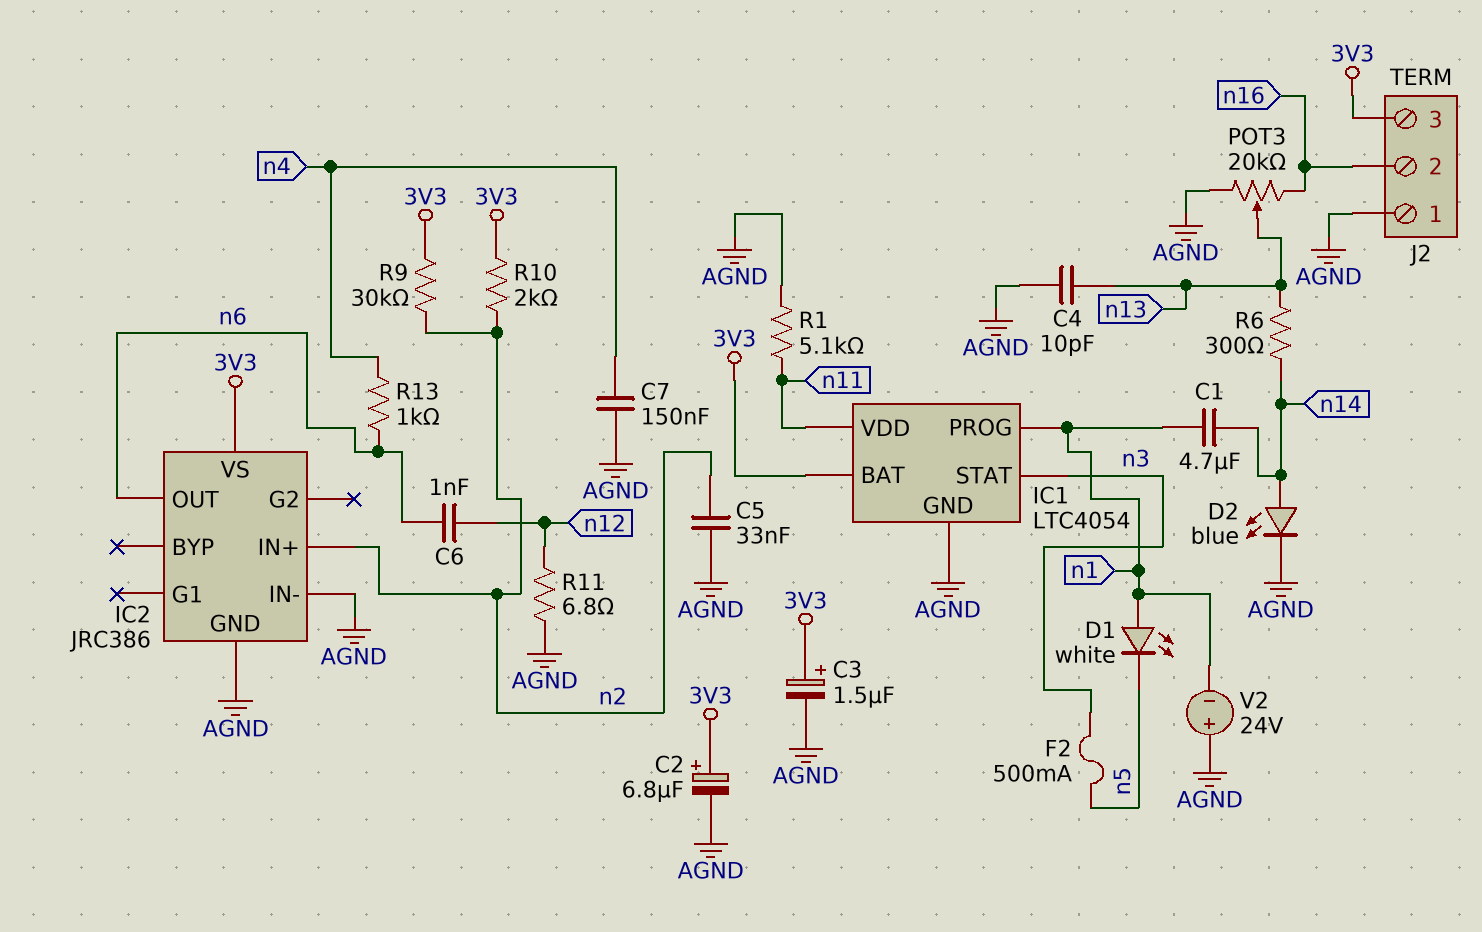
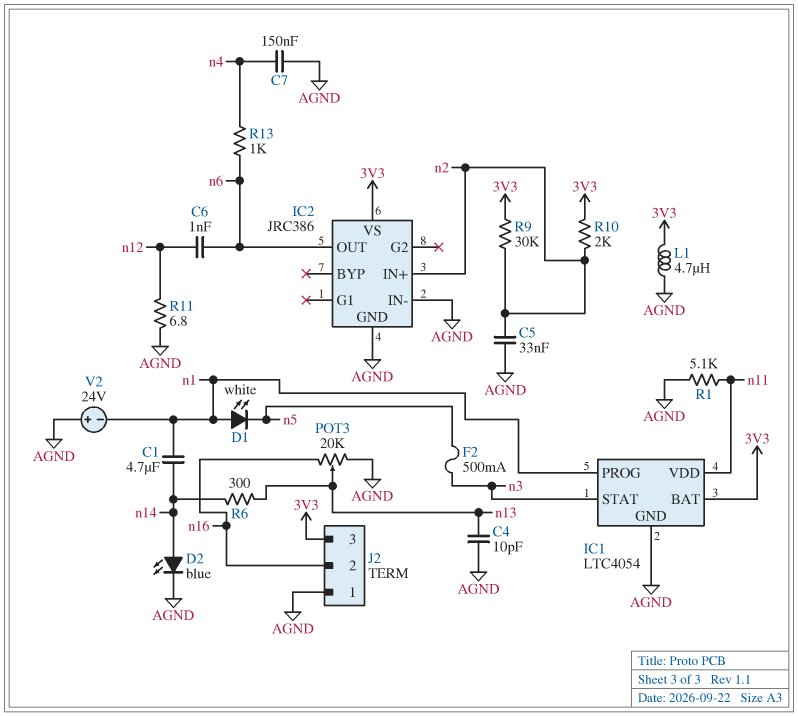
C2: 6.8uF (plus 3V3, minus AGND) -> none
C3: 1.5uF (plus 3V3, minus AGND) -> none
L1: none -> 4.7uH (3V3, AGND)

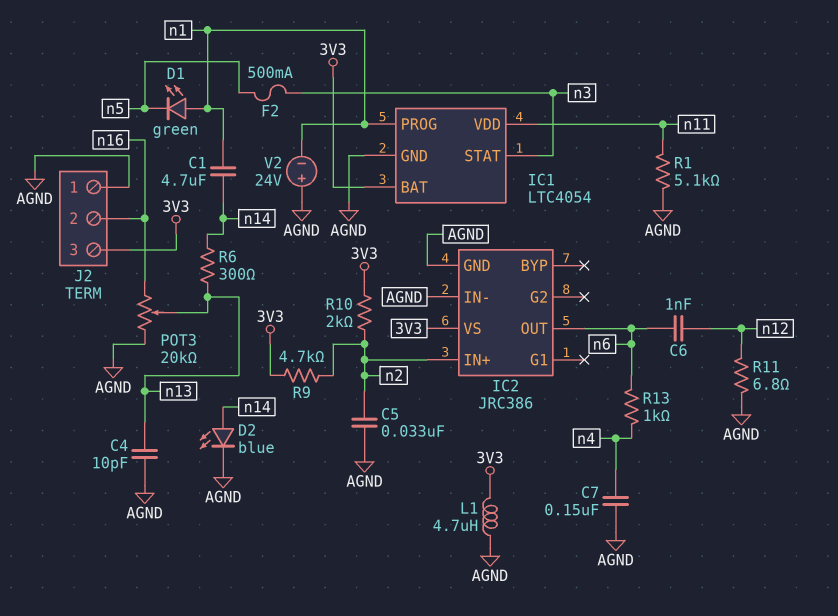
D1: LED white (A n1, K n5) -> LED green (A n1, K n5)
R9: 30k (3V3, n2) -> 4.7k (3V3, n2)

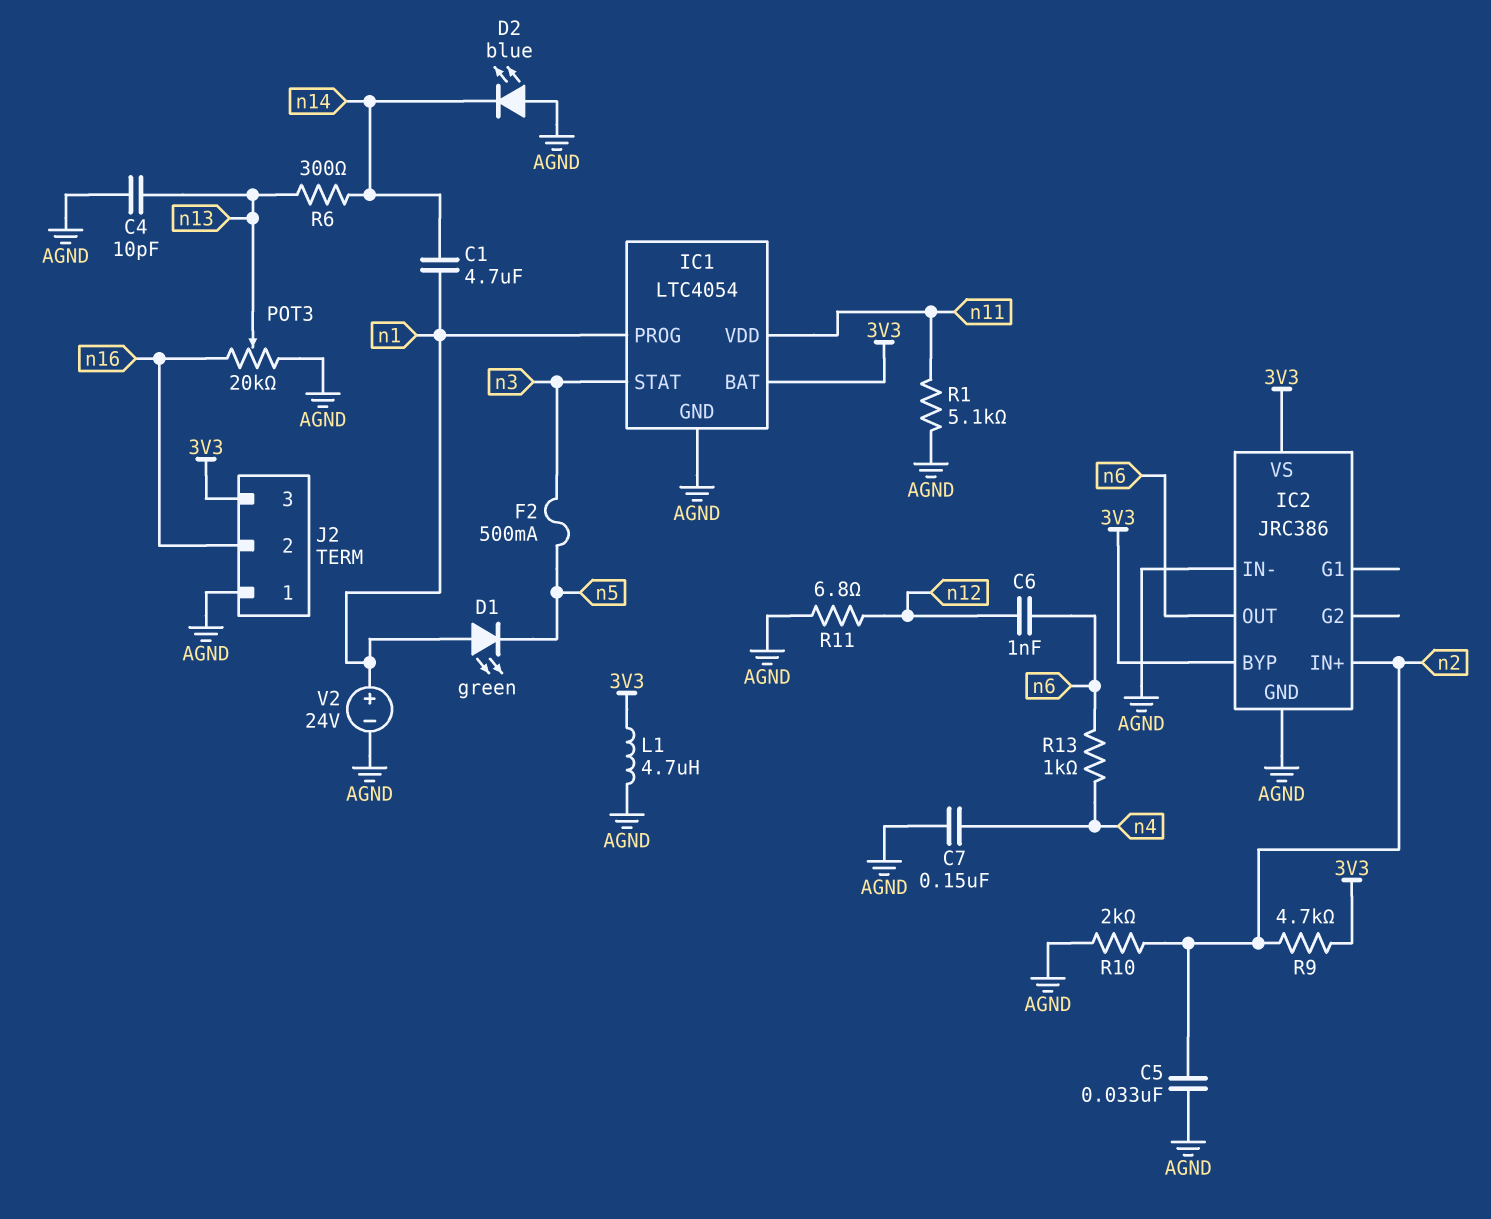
D2: LED blue (A n14, K AGND) -> LED blue (A AGND, K n14)
IC2 pin BYP: none -> 3V3
R10: 2k (3V3, n2) -> 2k (AGND, n2)
V2: 24V (plus AGND, minus n1) -> 24V (plus n1, minus AGND)

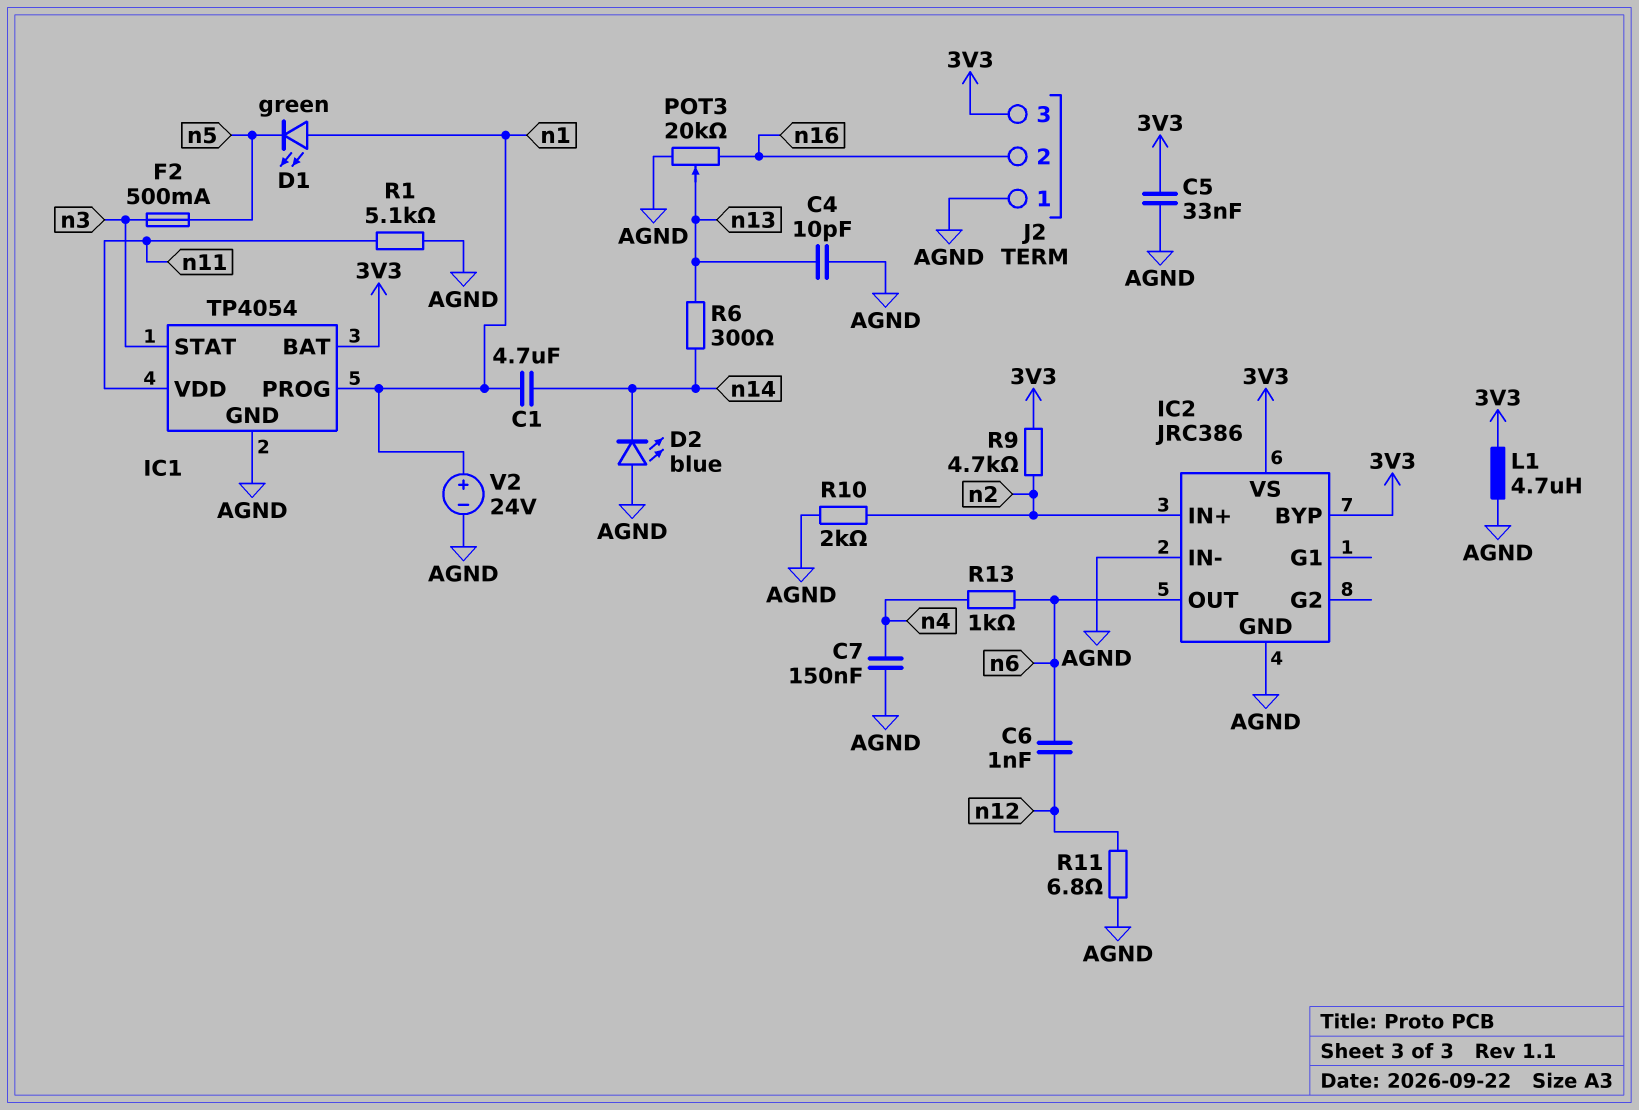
C5: 33nF (AGND, n2) -> 33nF (3V3, AGND)
IC1: LTC4054 -> TP4054

